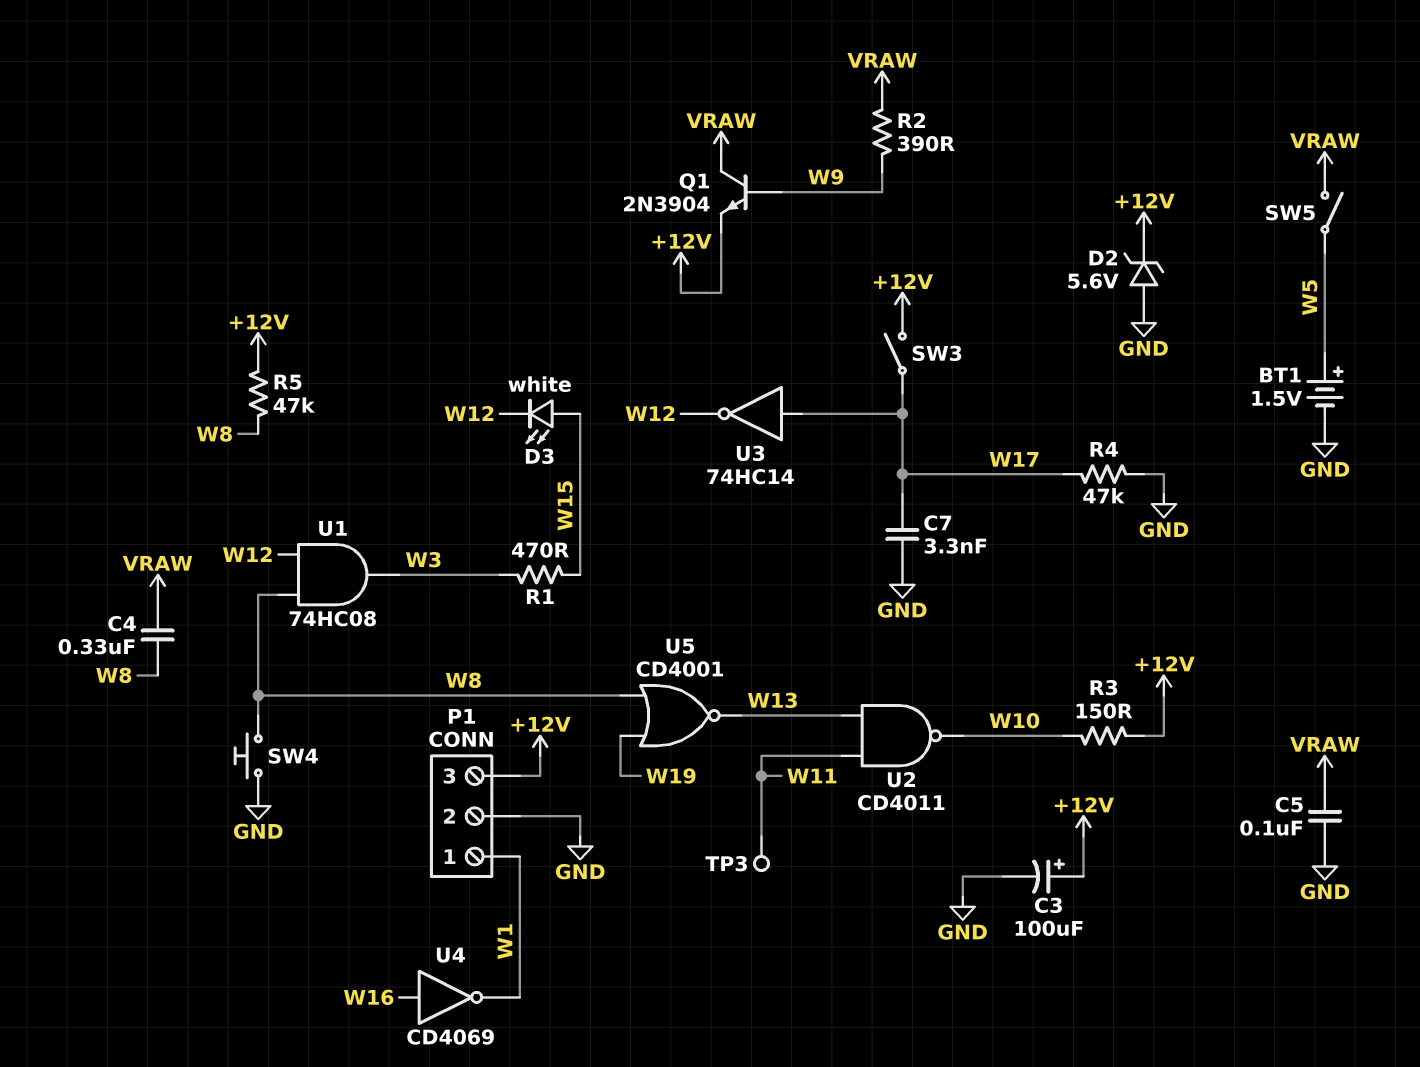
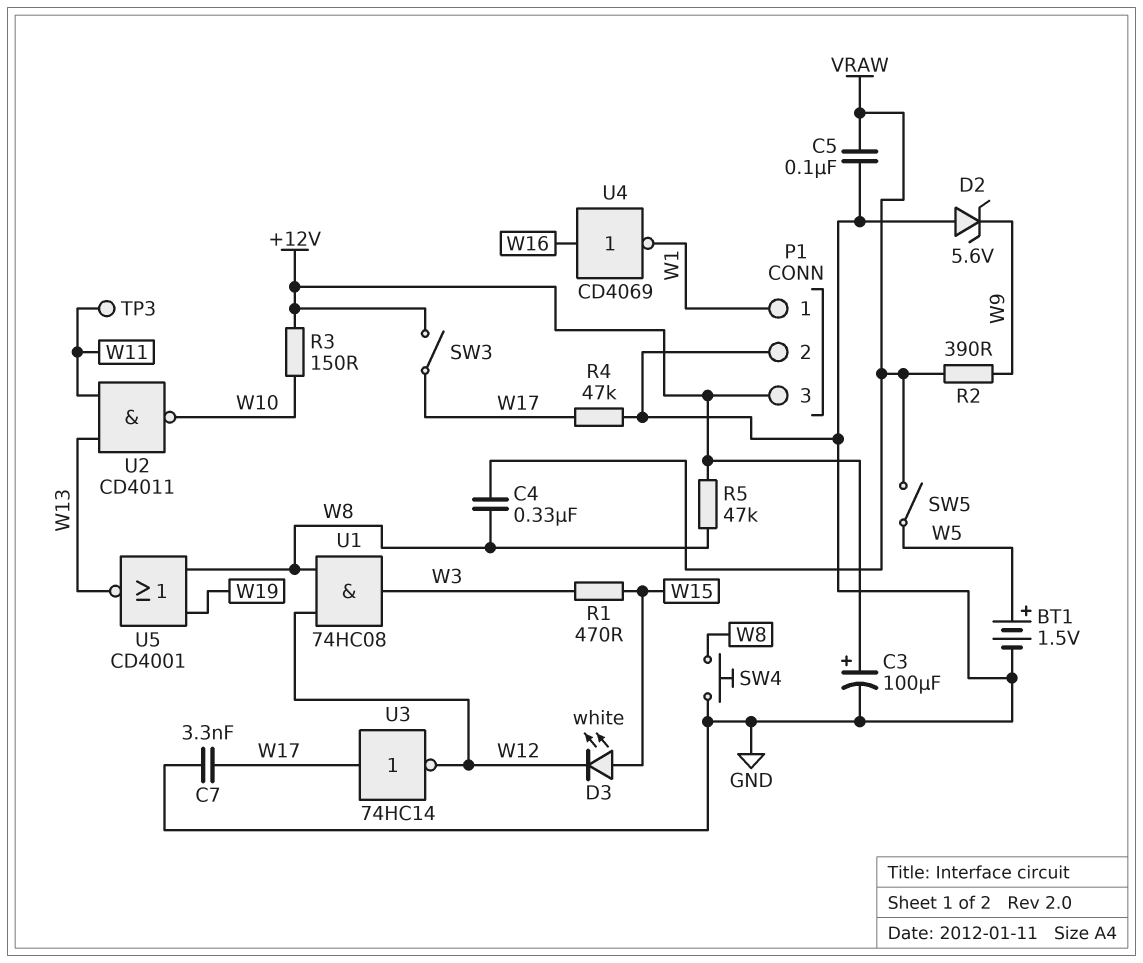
D2: zener 5.6V (A GND, K +12V) -> zener 5.6V (A GND, K W9)
Q1: NPN 2N3904 (B W9, C VRAW, E +12V) -> none

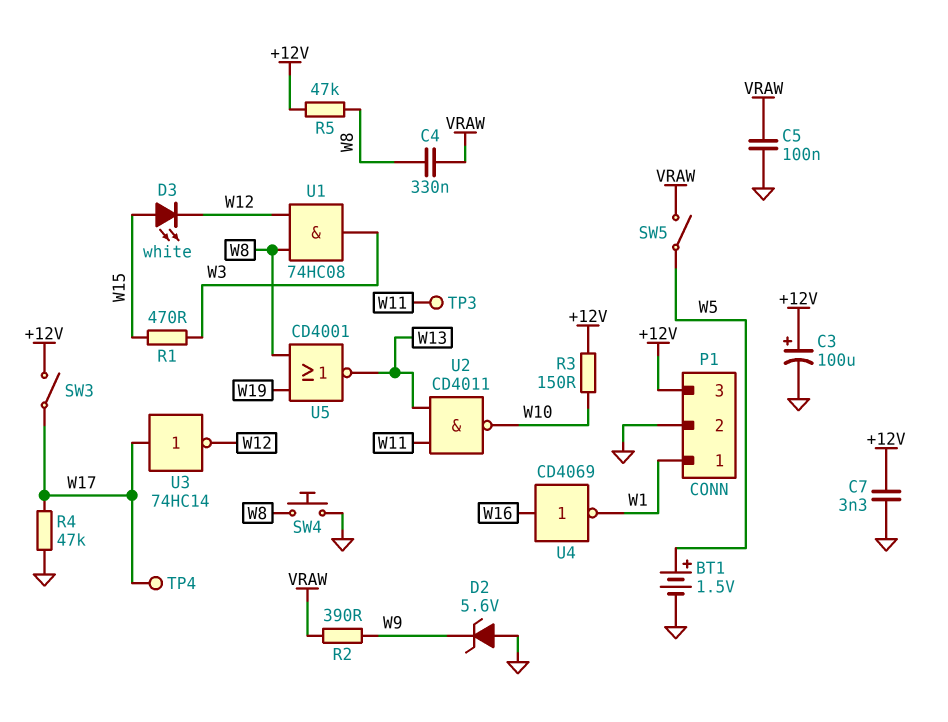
C7: 3.3nF (GND, W17) -> 3.3nF (+12V, GND)
TP4: none -> test point (W17)

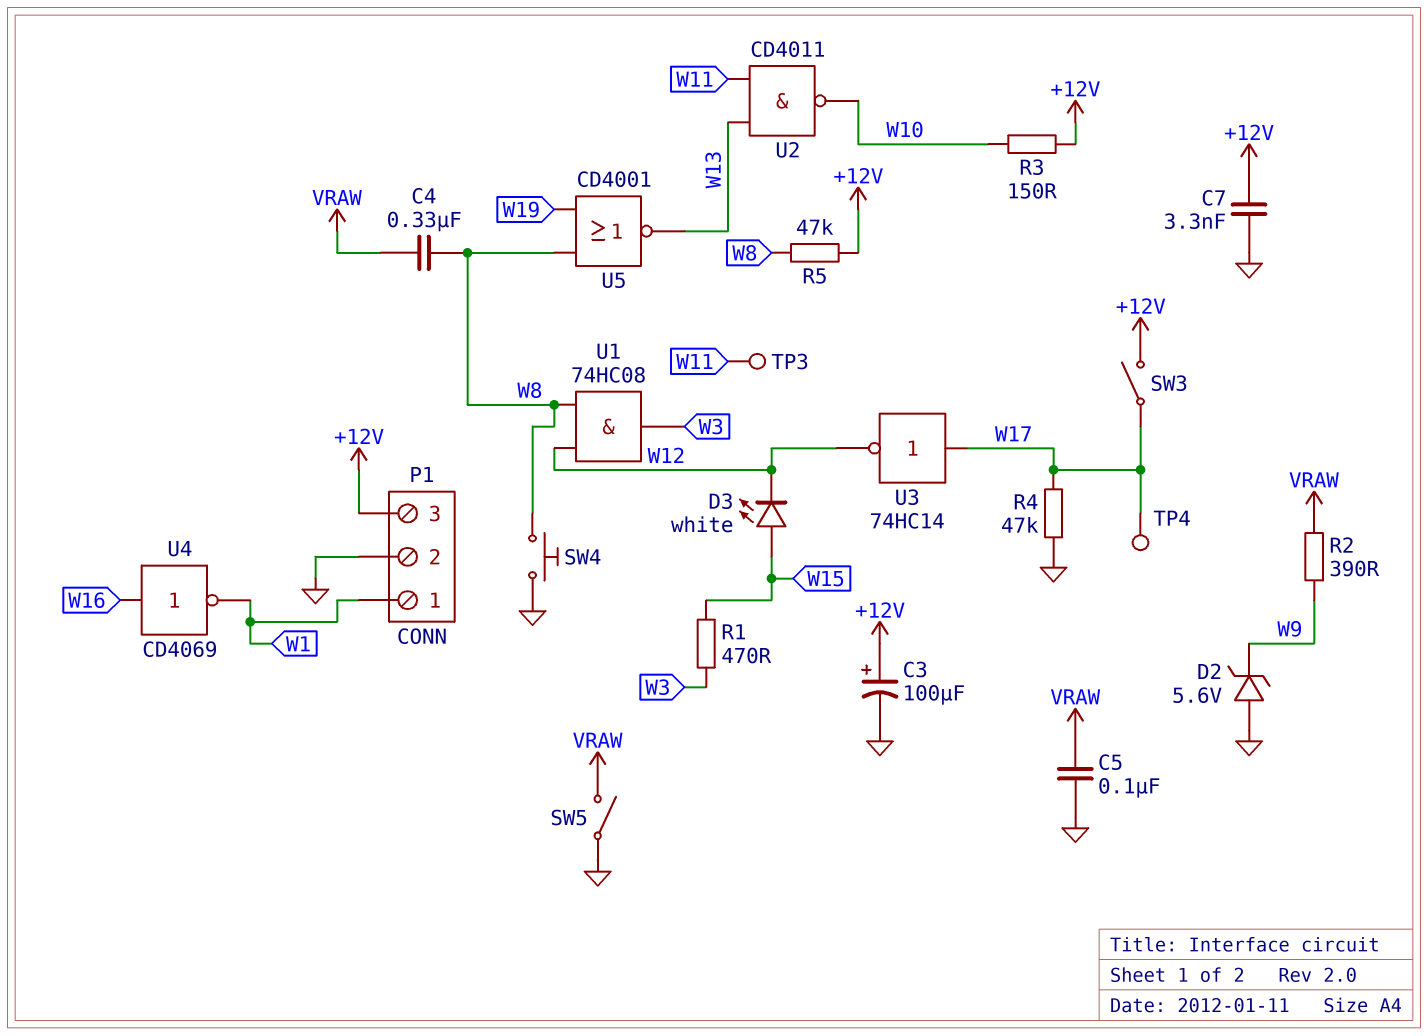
BT1: 1.5V (plus W5, minus GND) -> none
SW5: switch (VRAW, W5) -> switch (GND, VRAW)

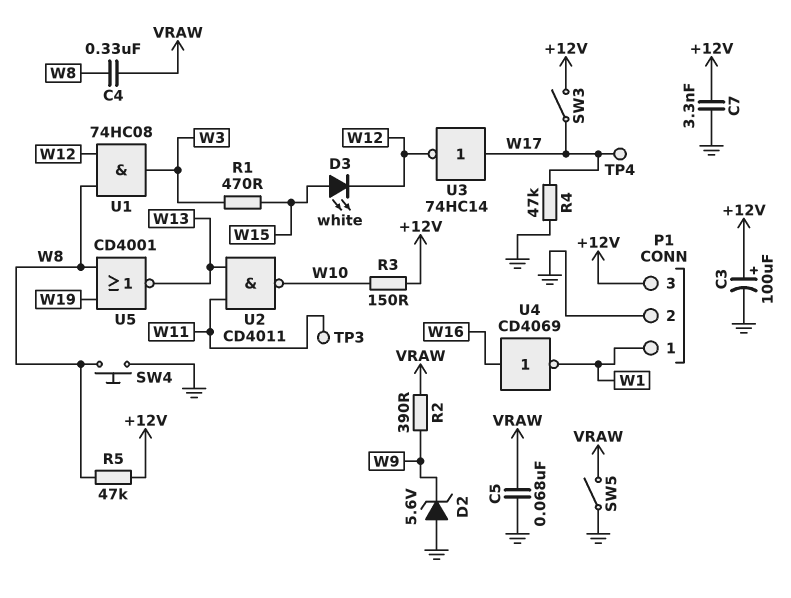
C5: 100nF (GND, VRAW) -> 68nF (GND, VRAW)

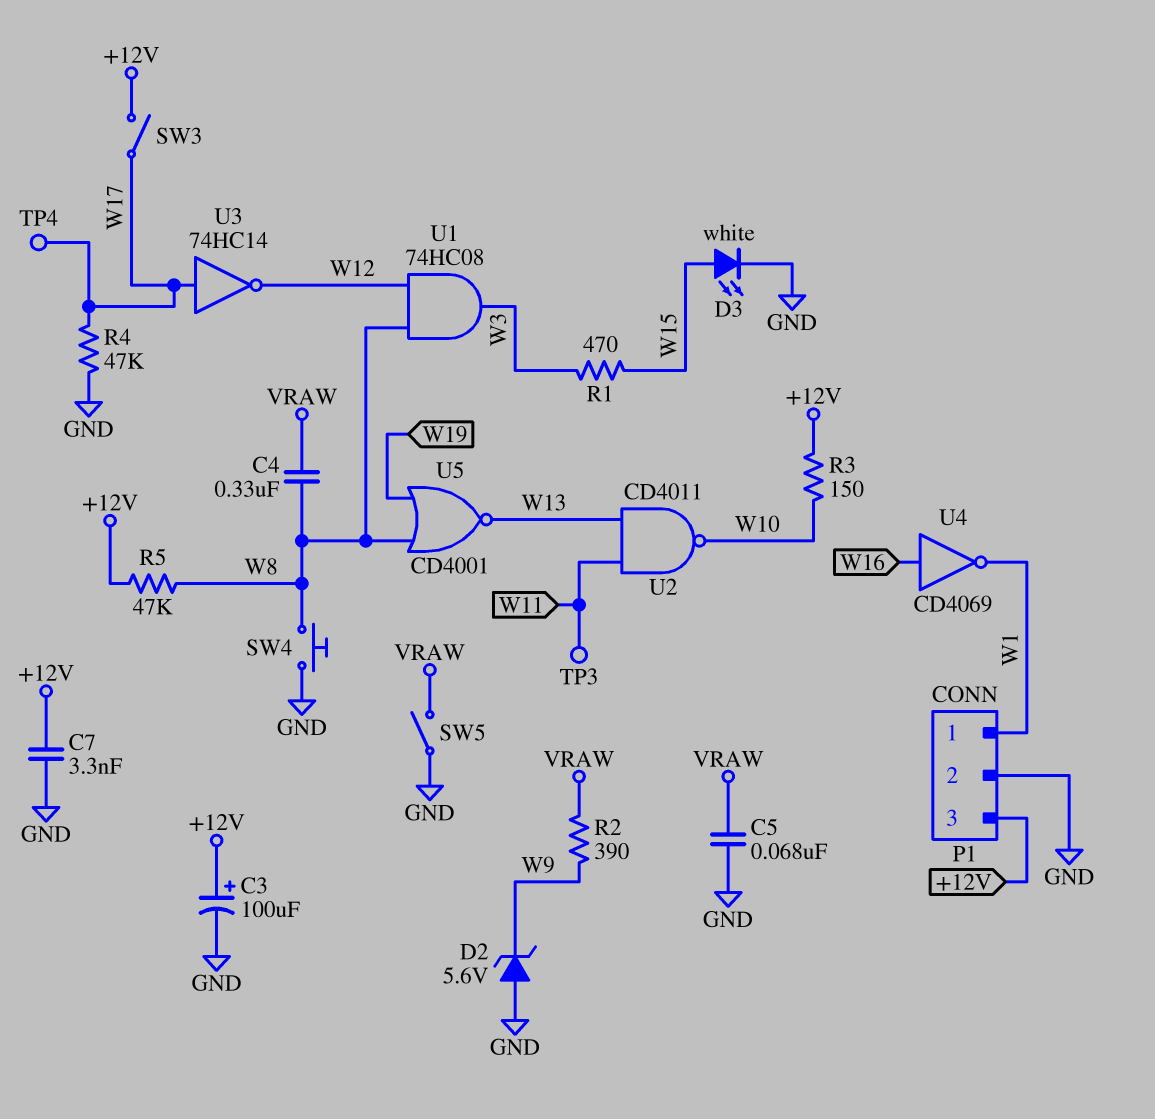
D3: LED white (A W15, K W12) -> LED white (A W15, K GND)

